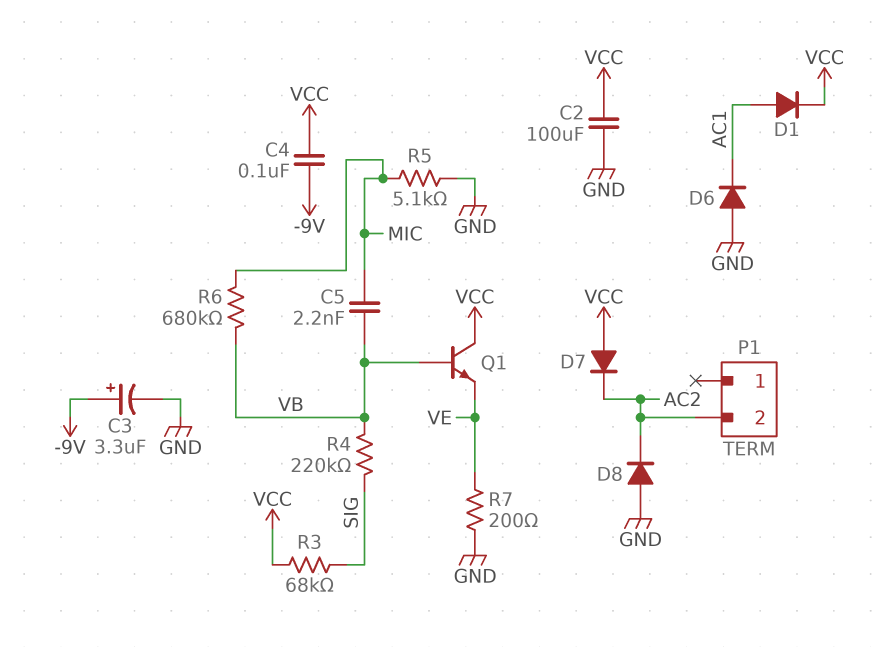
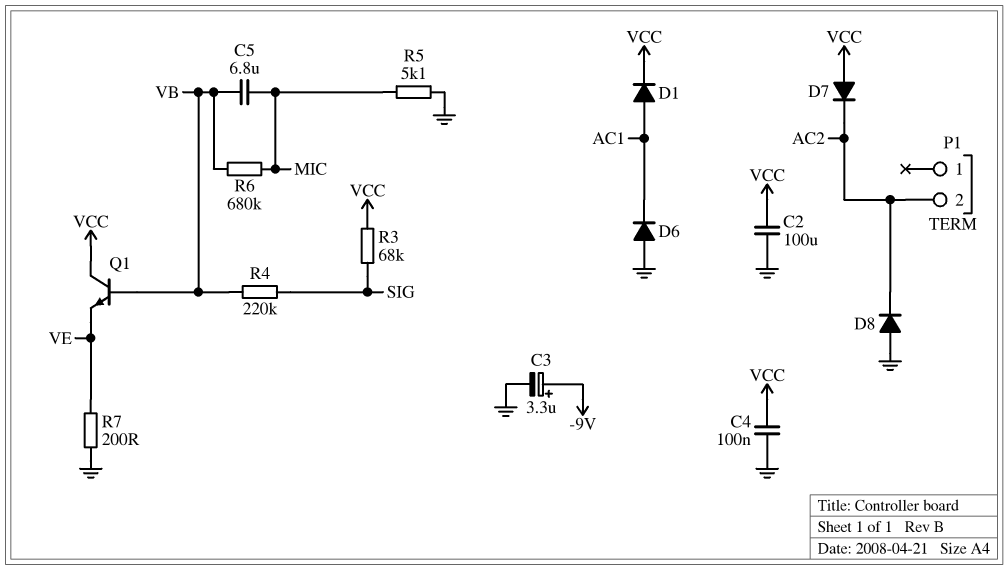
C4: 100nF (-9V, VCC) -> 100nF (GND, VCC)
C5: 2.2nF (MIC, VB) -> 6.8uF (MIC, VB)

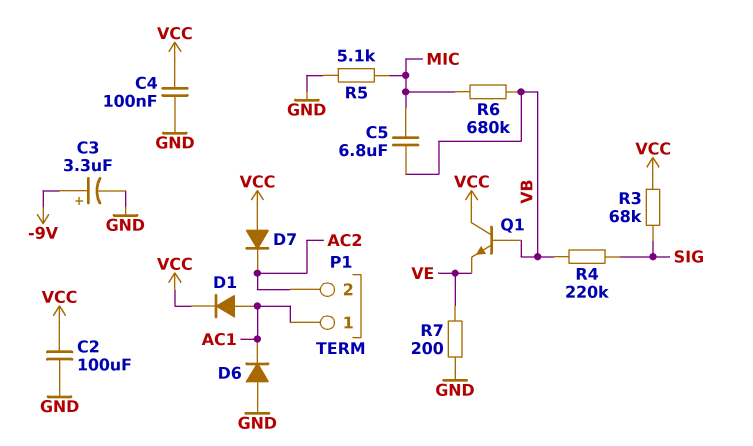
D8: diode (A GND, K AC2) -> none
P1 pin 1: none -> AC1

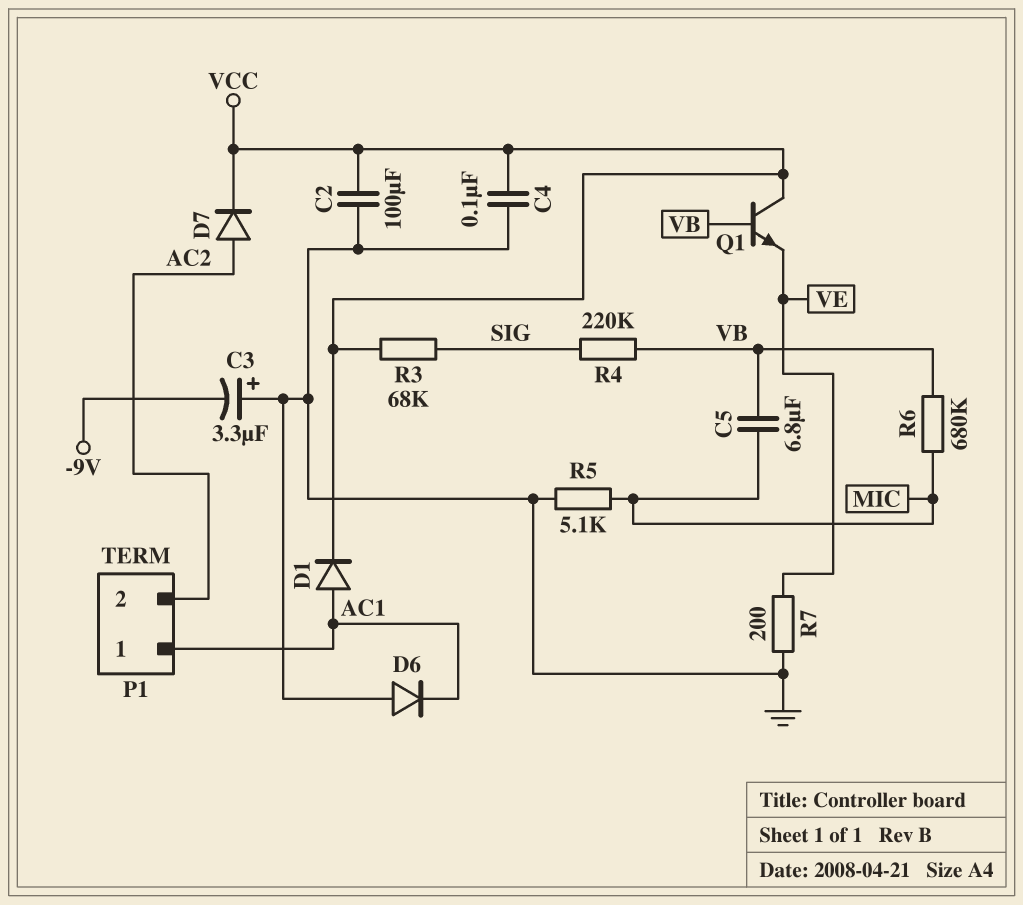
C3: 3.3uF (plus -9V, minus GND) -> 3.3uF (plus GND, minus -9V)
D7: diode (A VCC, K AC2) -> diode (A AC2, K VCC)

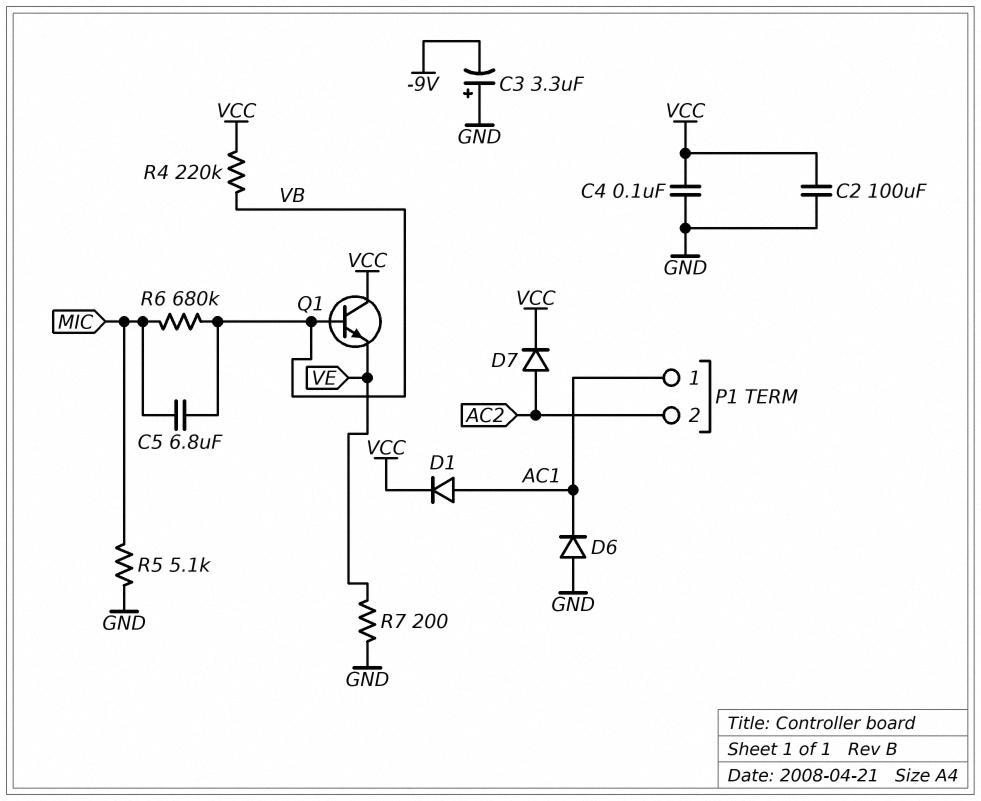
R3: 68k (SIG, VCC) -> none
R4: 220k (SIG, VB) -> 220k (VB, VCC)

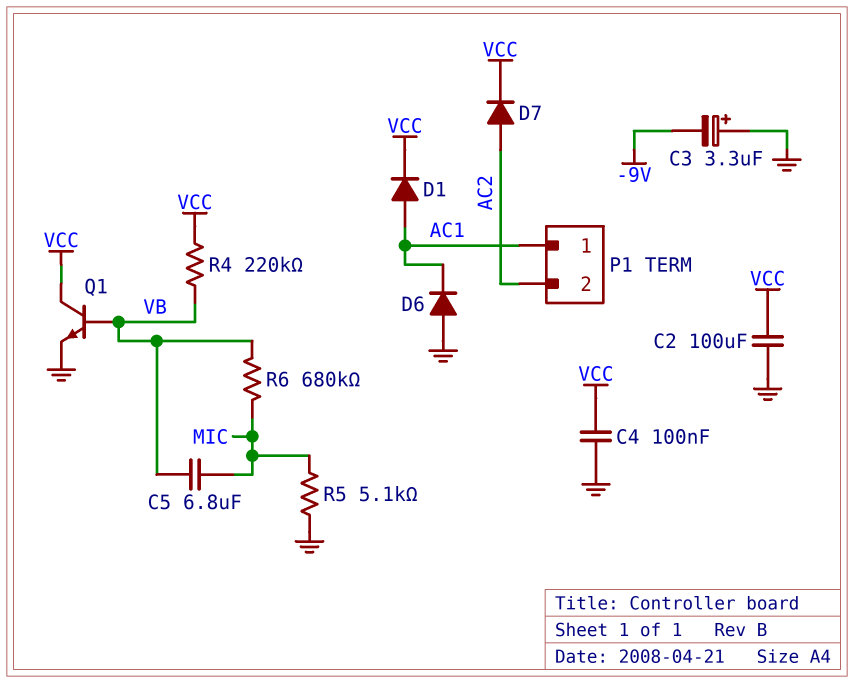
Q1: NPN (B VB, C VCC, E VE) -> NPN (B VB, C VCC, E GND)
R7: 200 (GND, VE) -> none

